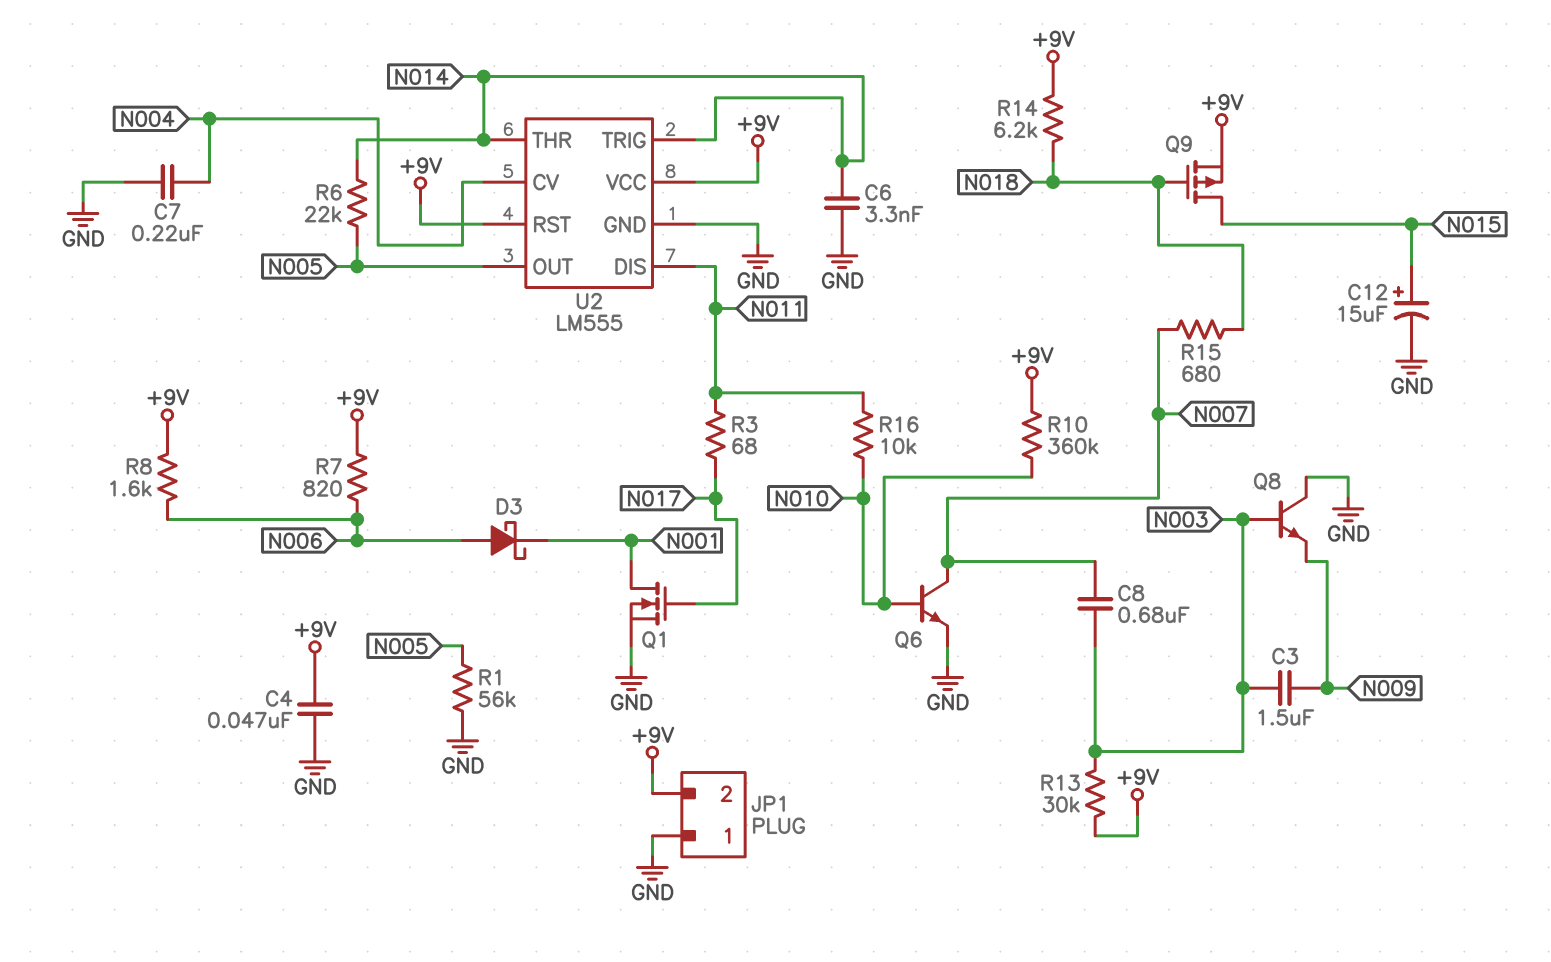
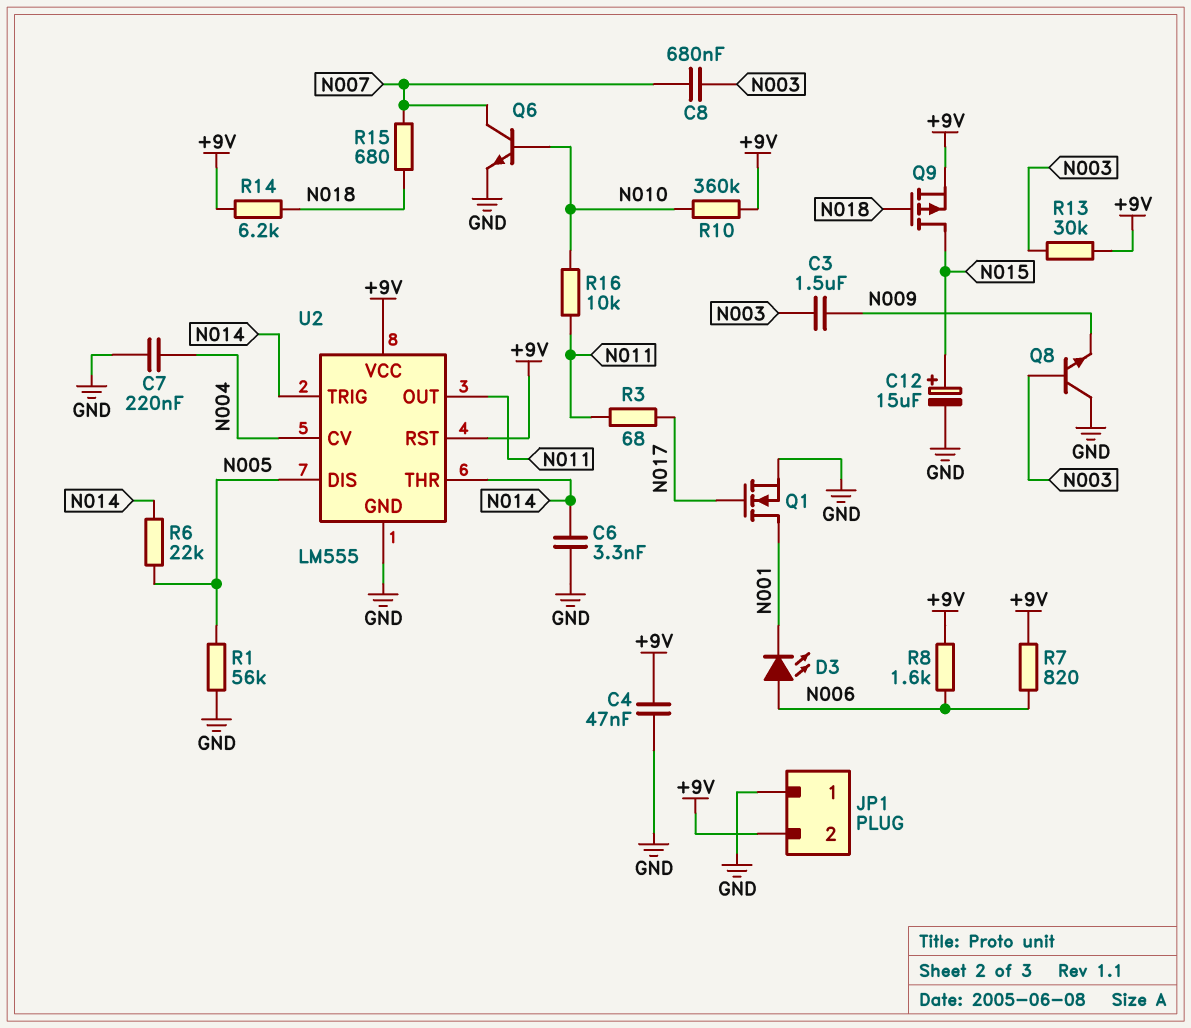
D3: schottky (A N006, K N001) -> LED (A N006, K N001)
U2 pin DIS: N011 -> N005
U2 pin OUT: N005 -> N011

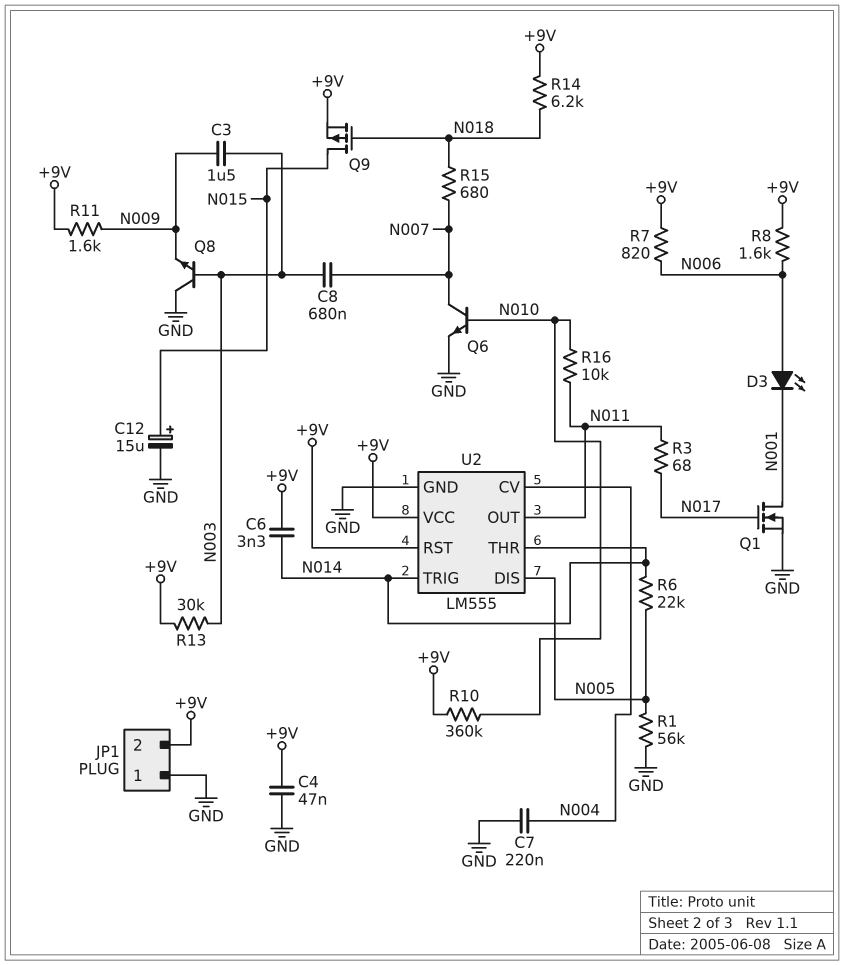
C6: 3.3nF (GND, N014) -> 3.3nF (+9V, N014)
R11: none -> 1.6k (+9V, N009)

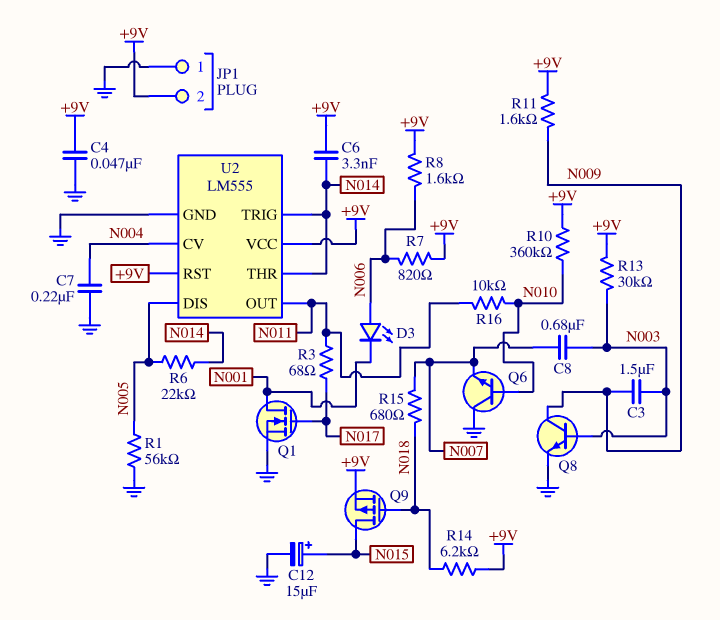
Q6: NPN (B N010, C N007, E GND) -> NPN (B N010, C GND, E N007)
Q8: NPN (B N003, C GND, E N009) -> NPN (B N003, C N009, E GND)

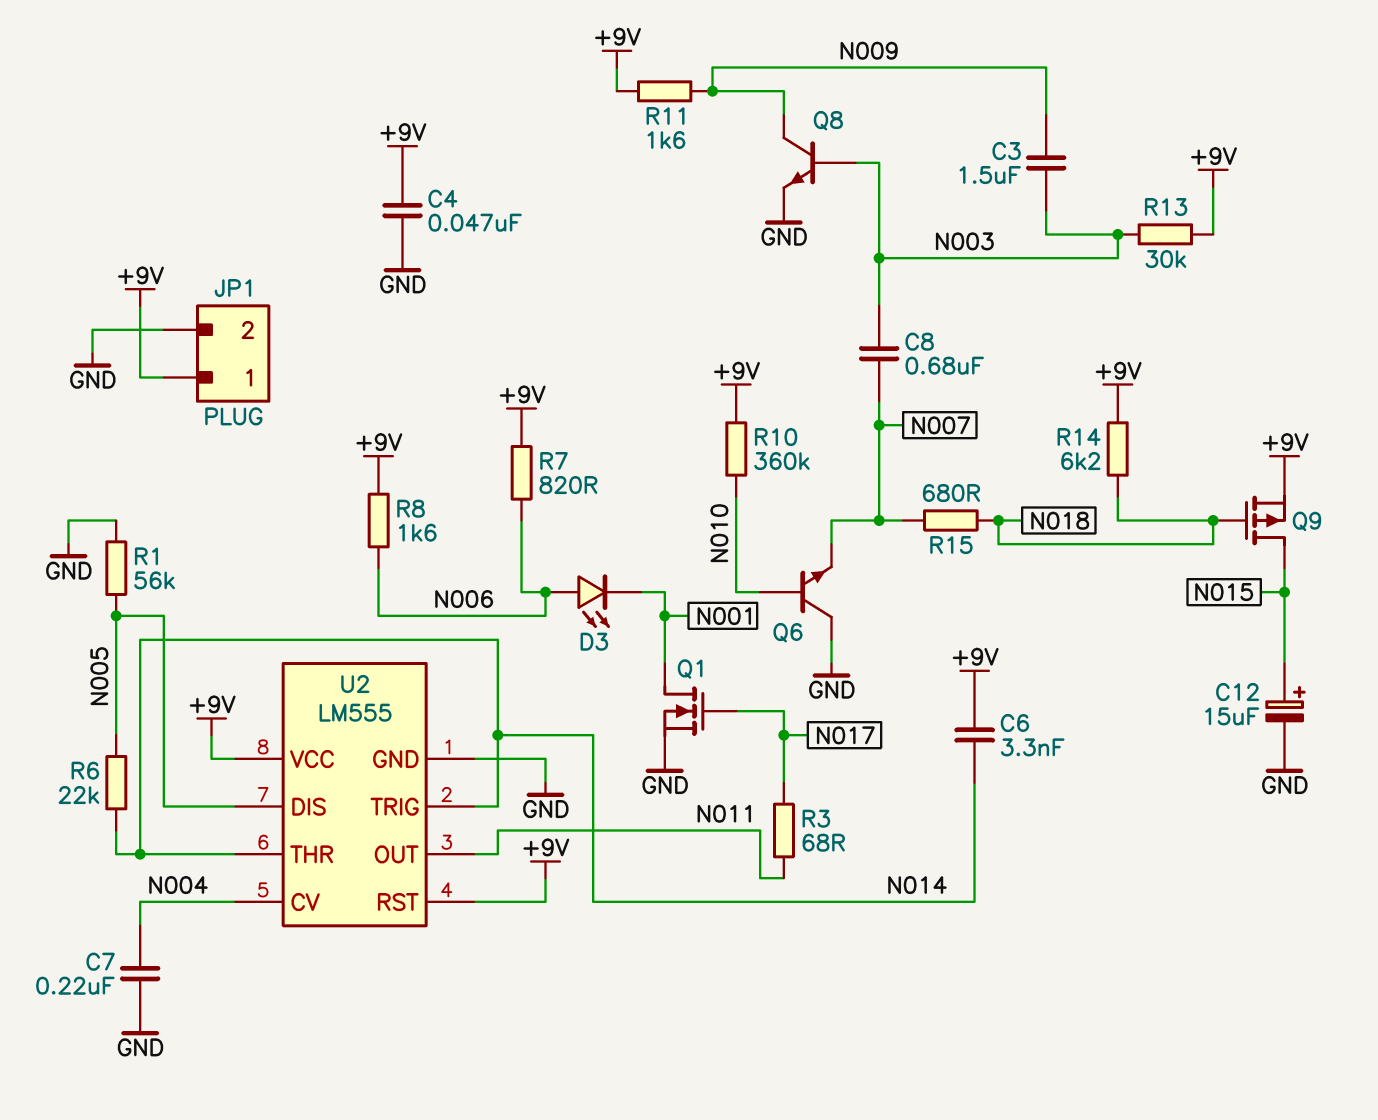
JP1 pin 1: GND -> +9V
JP1 pin 2: +9V -> GND
R16: 10k (N010, N011) -> none

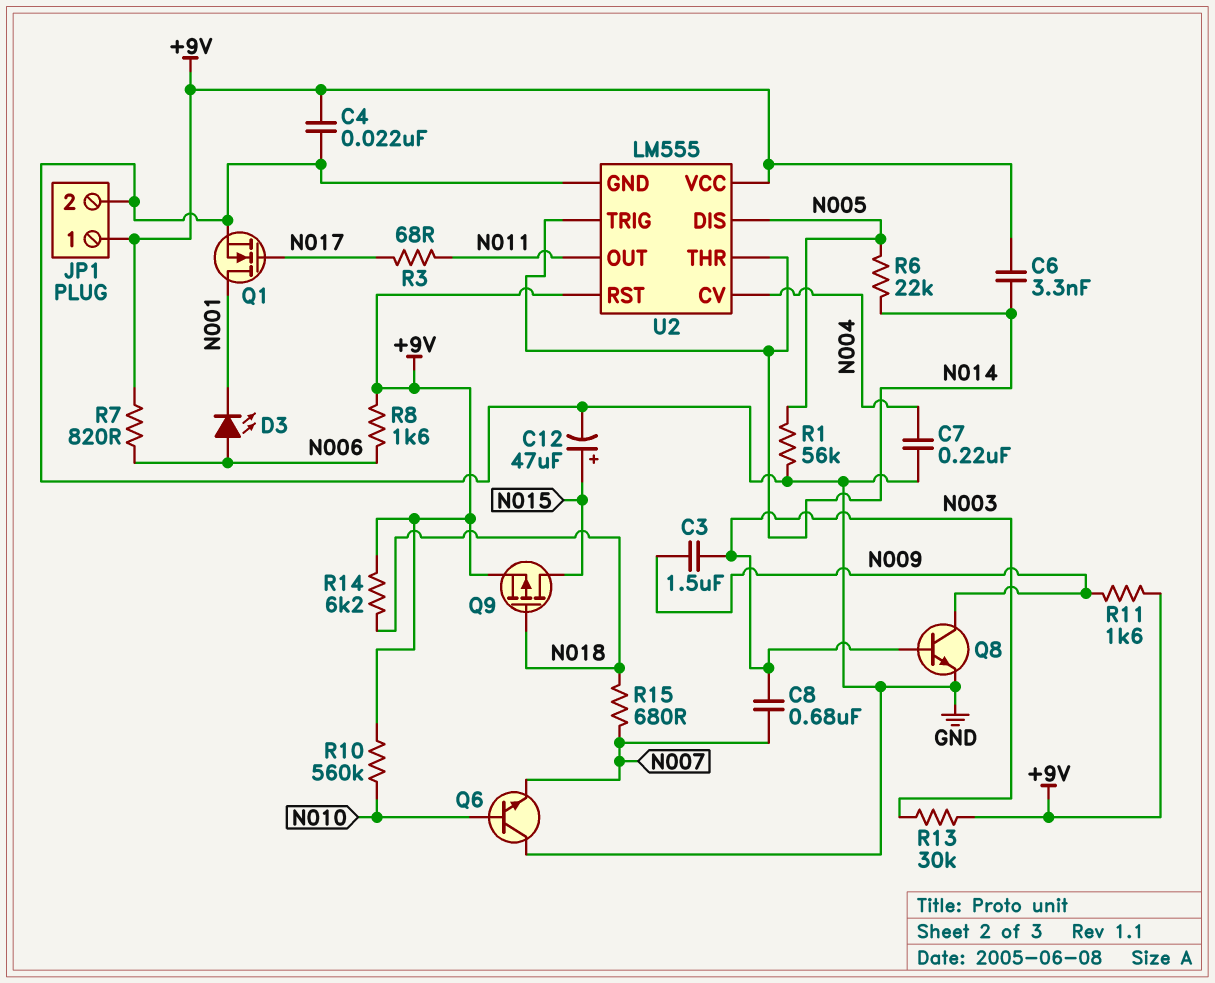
C4: 47nF (+9V, GND) -> 22nF (+9V, GND)
C12: 15uF (plus N015, minus GND) -> 47uF (plus N015, minus GND)
R10: 360k (+9V, N010) -> 560k (+9V, N010)

